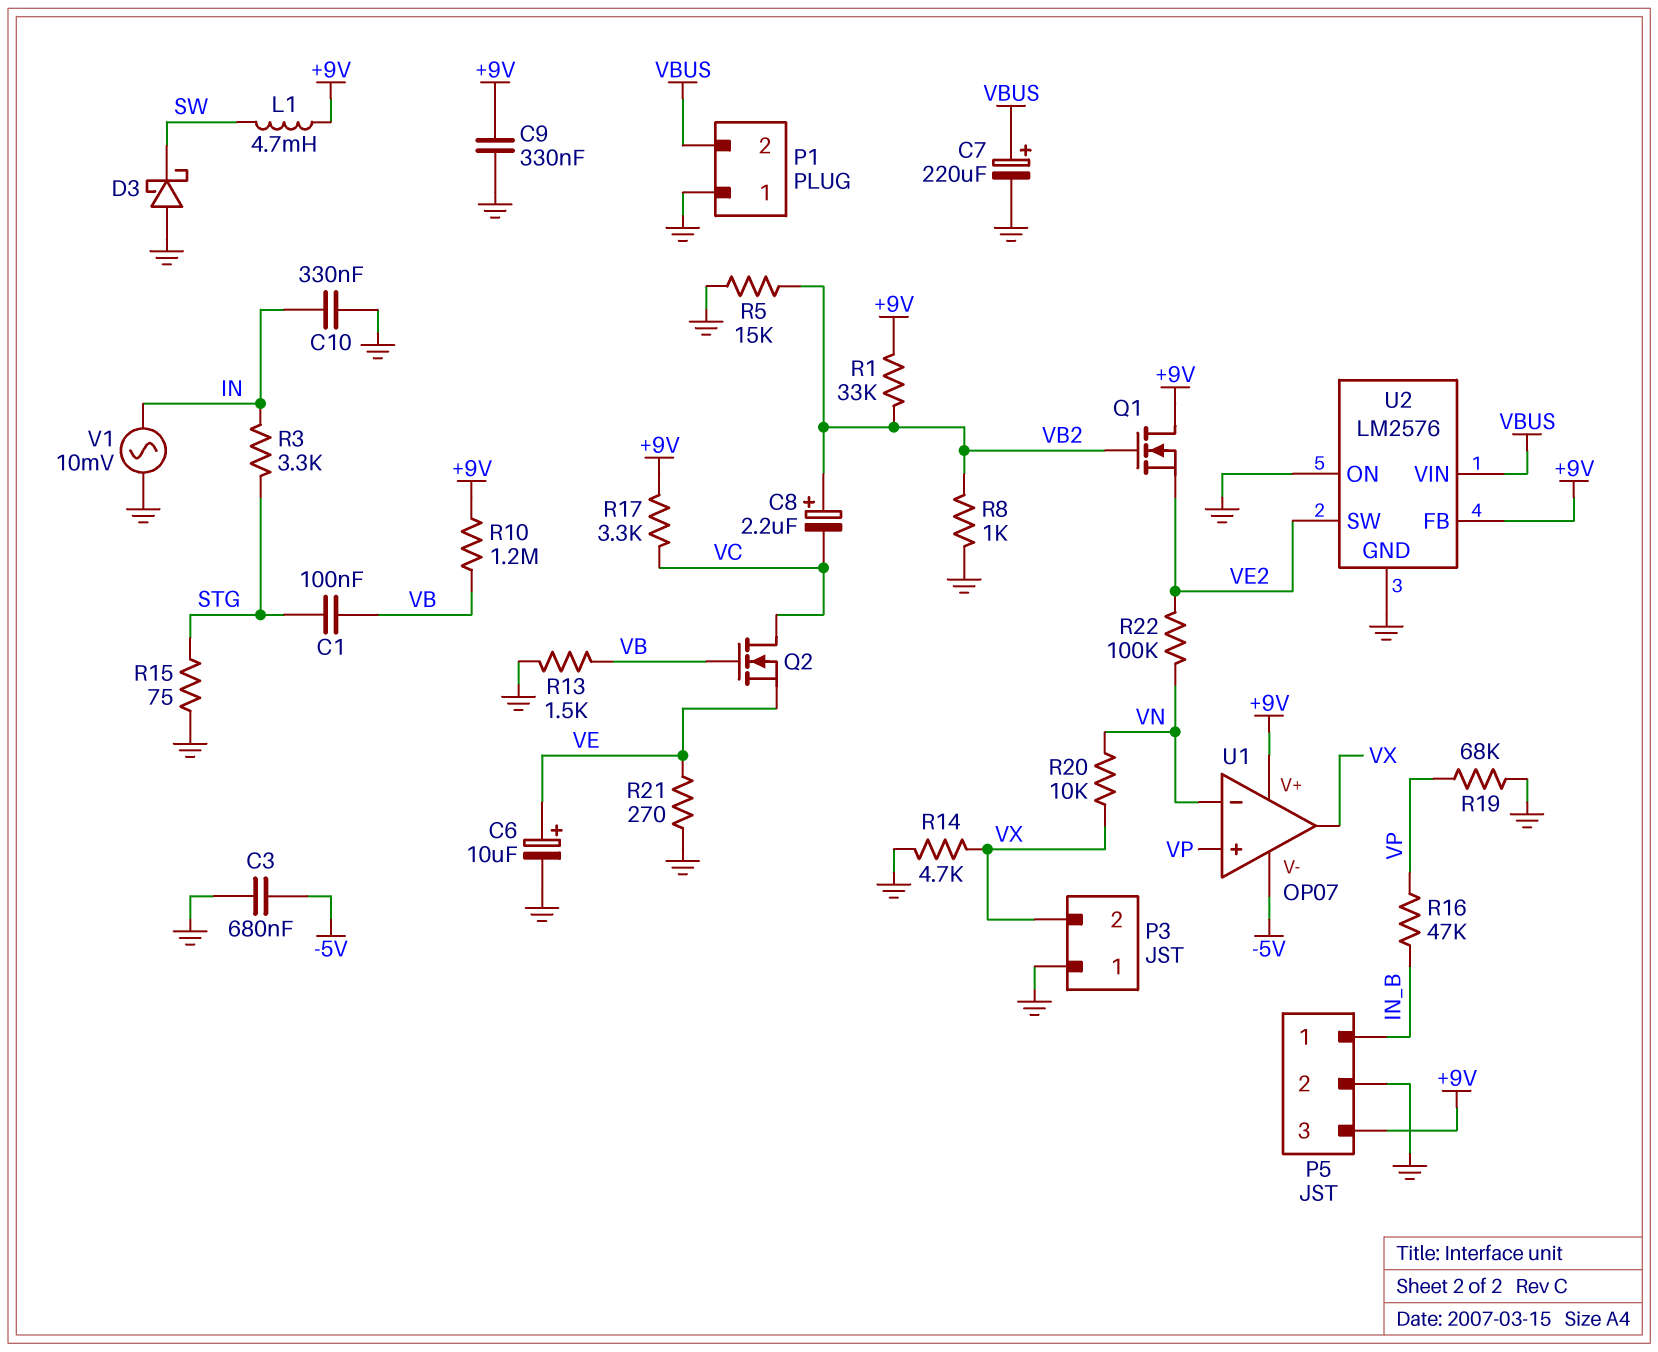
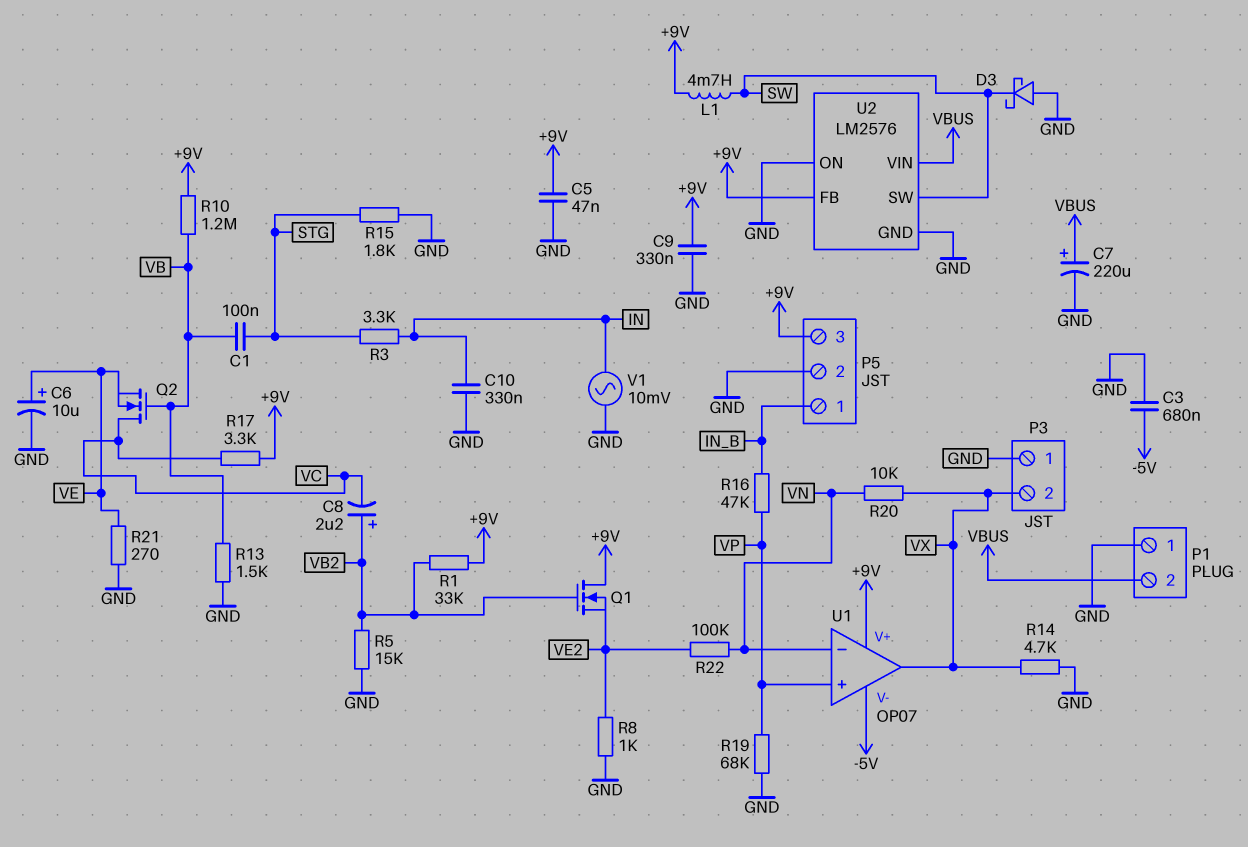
C5: none -> 47nF (+9V, GND)
R8: 1k (GND, VB2) -> 1k (GND, VE2)
R15: 75 (GND, STG) -> 1.8k (GND, STG)
U2 pin SW: VE2 -> SW

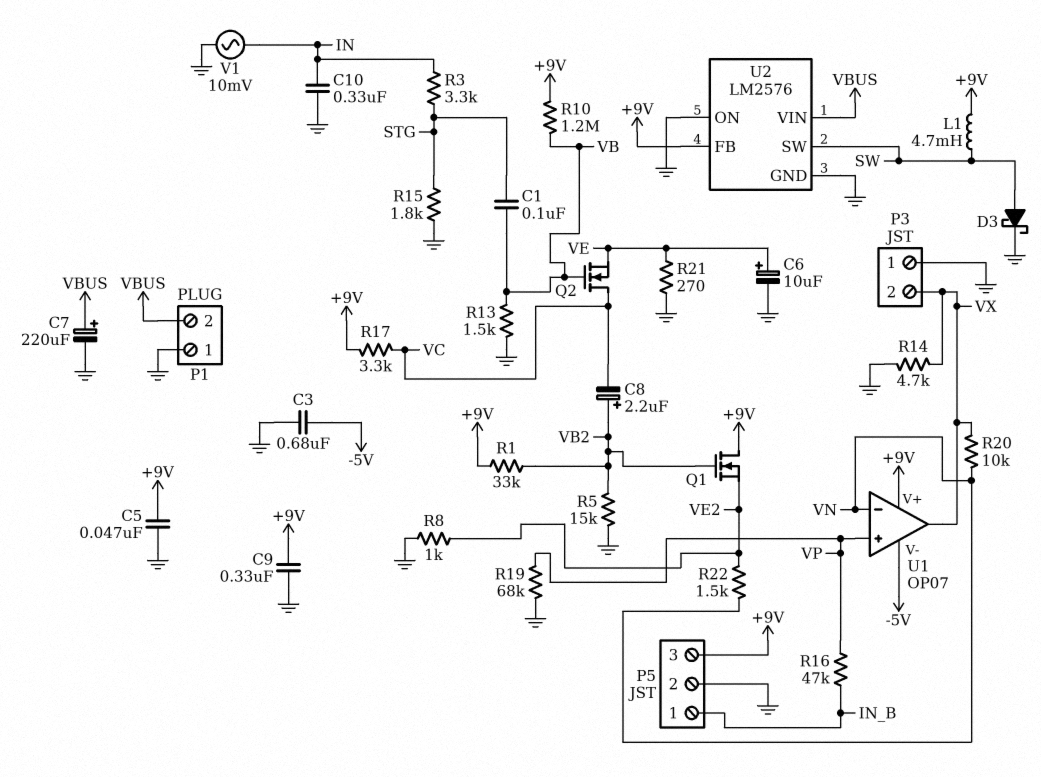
D3: schottky (A GND, K SW) -> schottky (A SW, K GND)
R22: 100k (VE2, VN) -> 1.5k (VE2, VN)

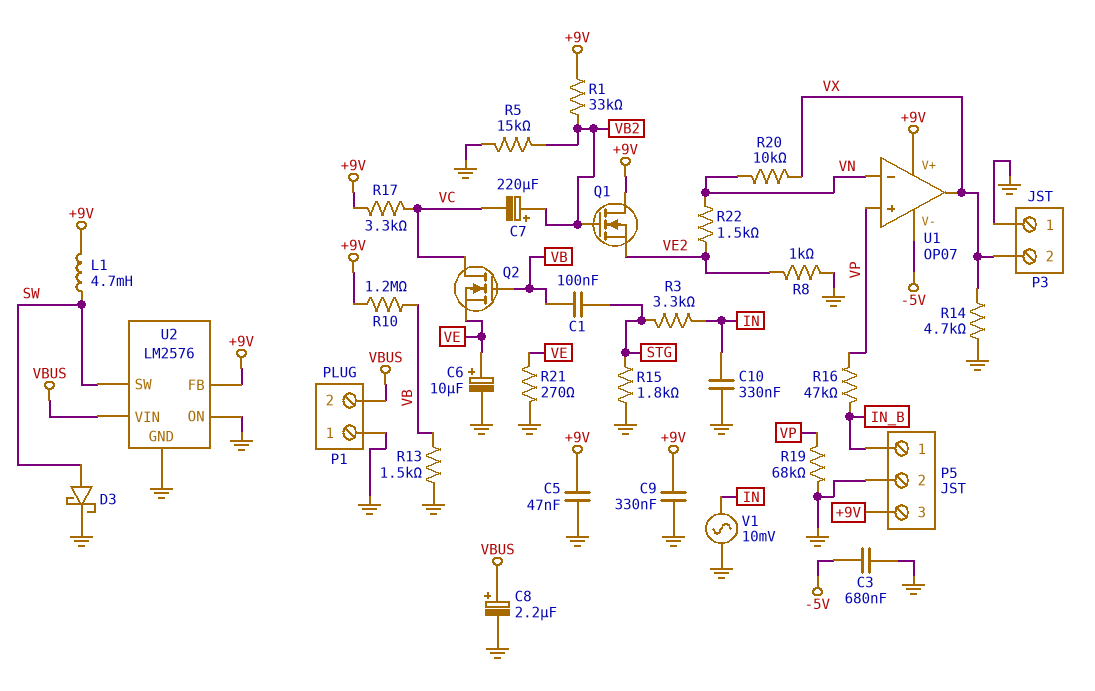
C7: 220uF (plus VBUS, minus GND) -> 220uF (plus VB2, minus VC)
C8: 2.2uF (plus VB2, minus VC) -> 2.2uF (plus VBUS, minus GND)

